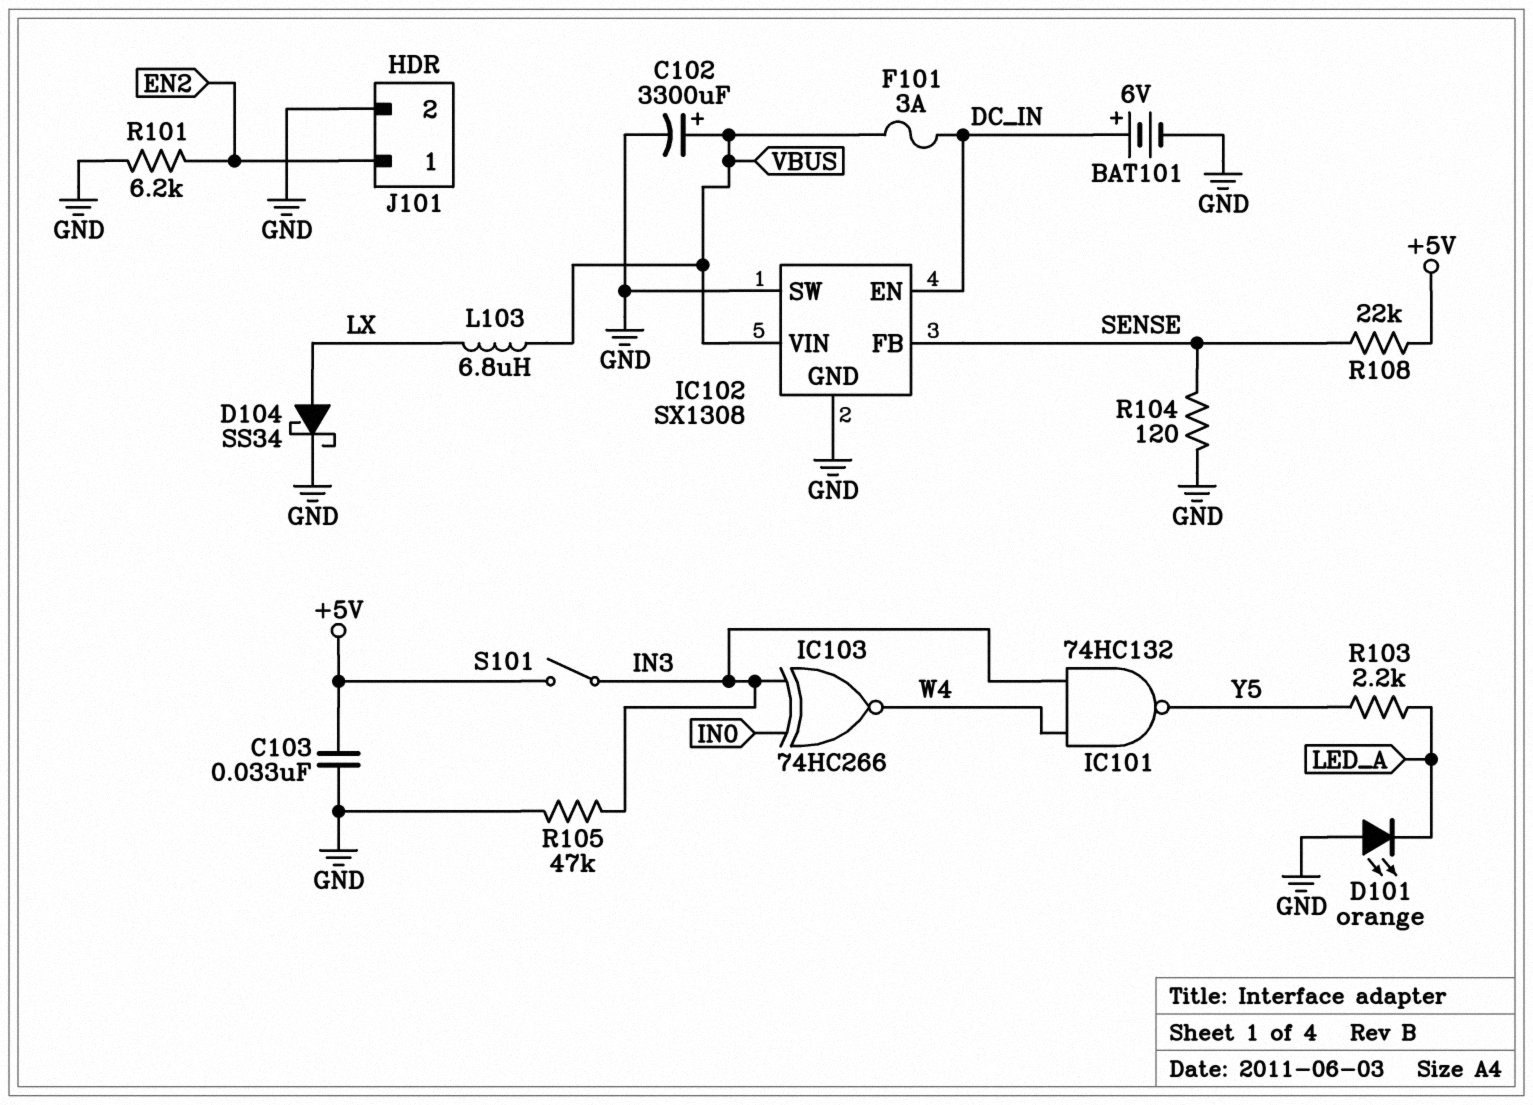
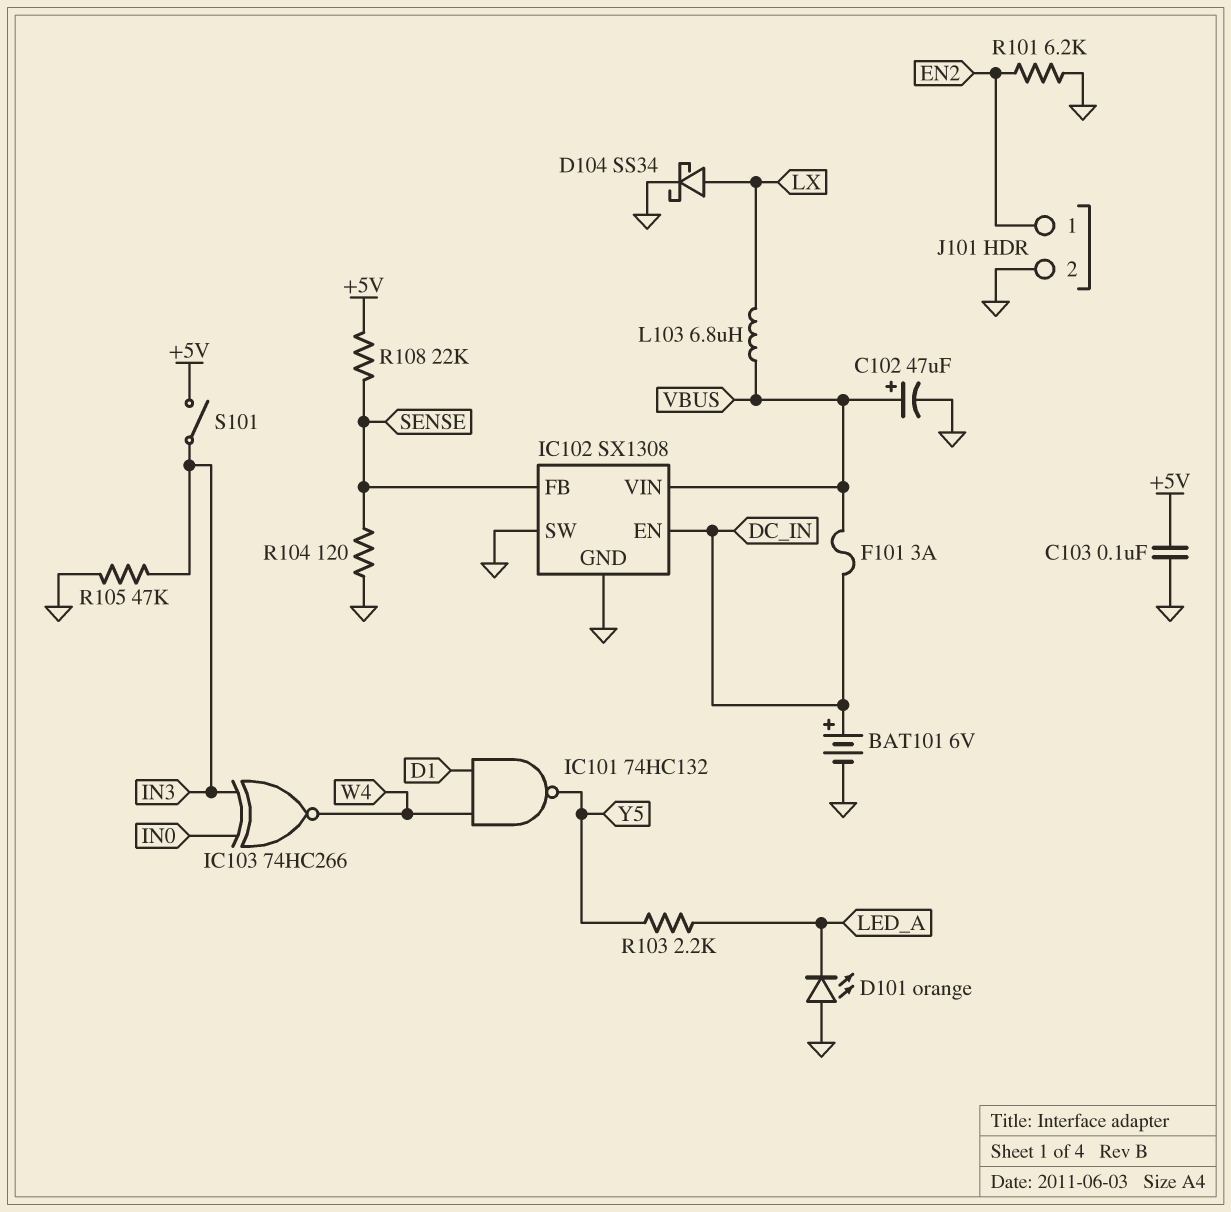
C102: 3300uF (plus VBUS, minus GND) -> 47uF (plus VBUS, minus GND)
C103: 33nF (+5V, GND) -> 100nF (+5V, GND)
IC101: NAND 74HC132 (in IN3, in W4, out Y5) -> NAND 74HC132 (in D1, in W4, out Y5)

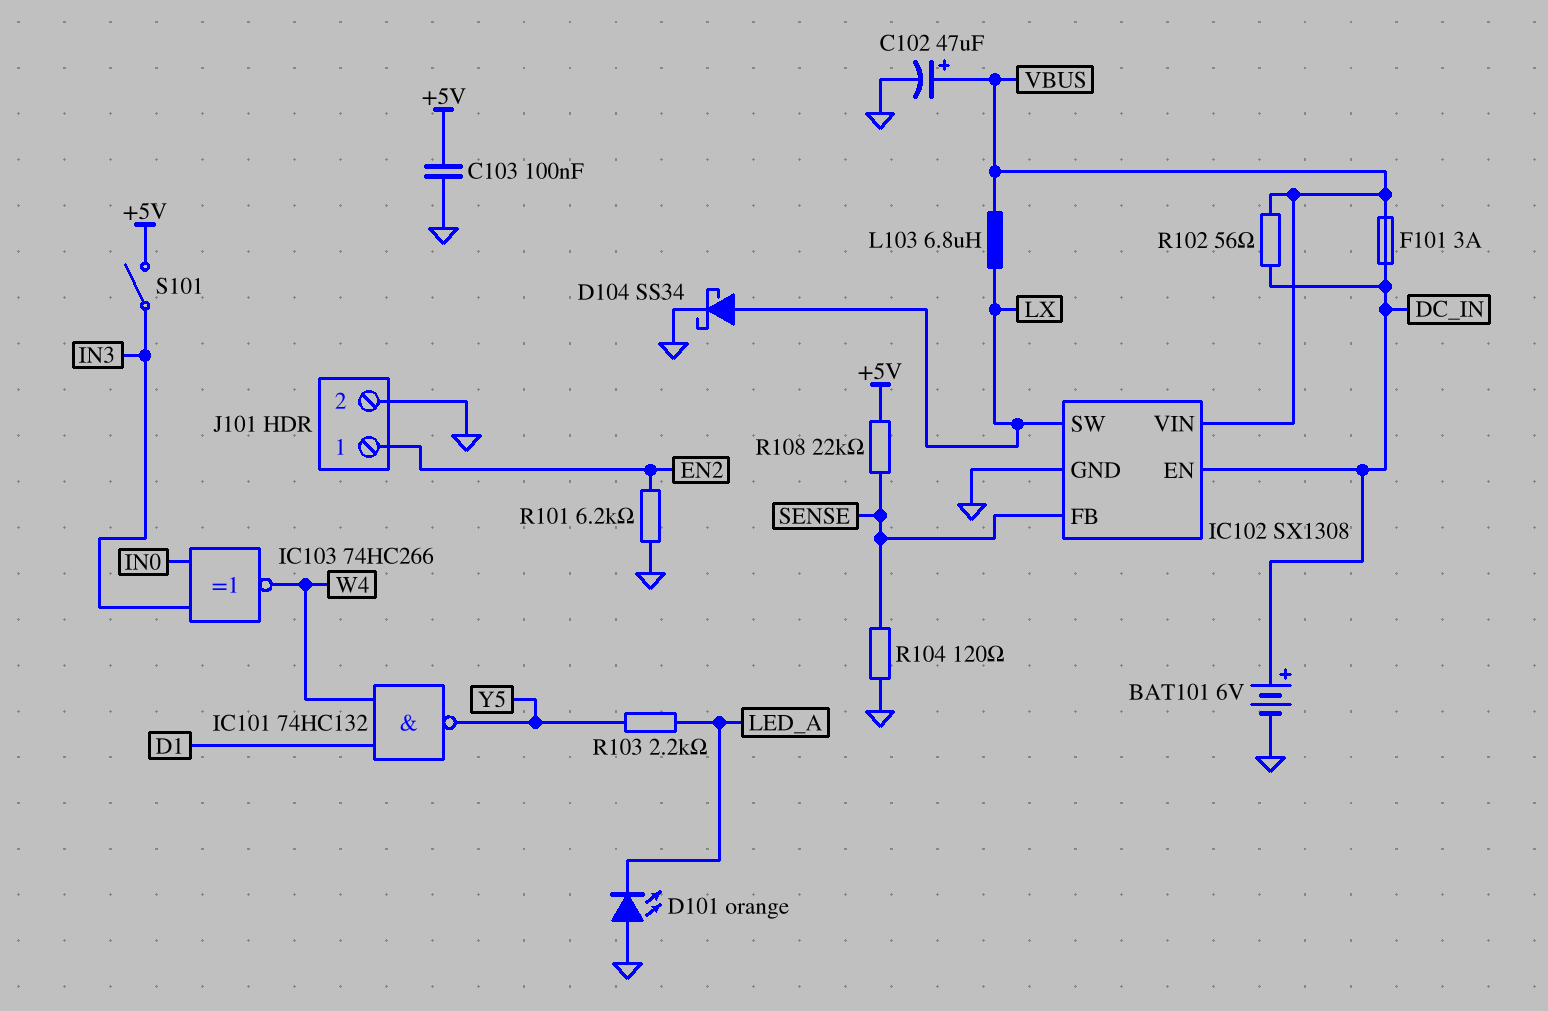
IC102 pin SW: GND -> LX
R102: none -> 56 (DC_IN, VBUS)
R105: 47k (GND, IN3) -> none

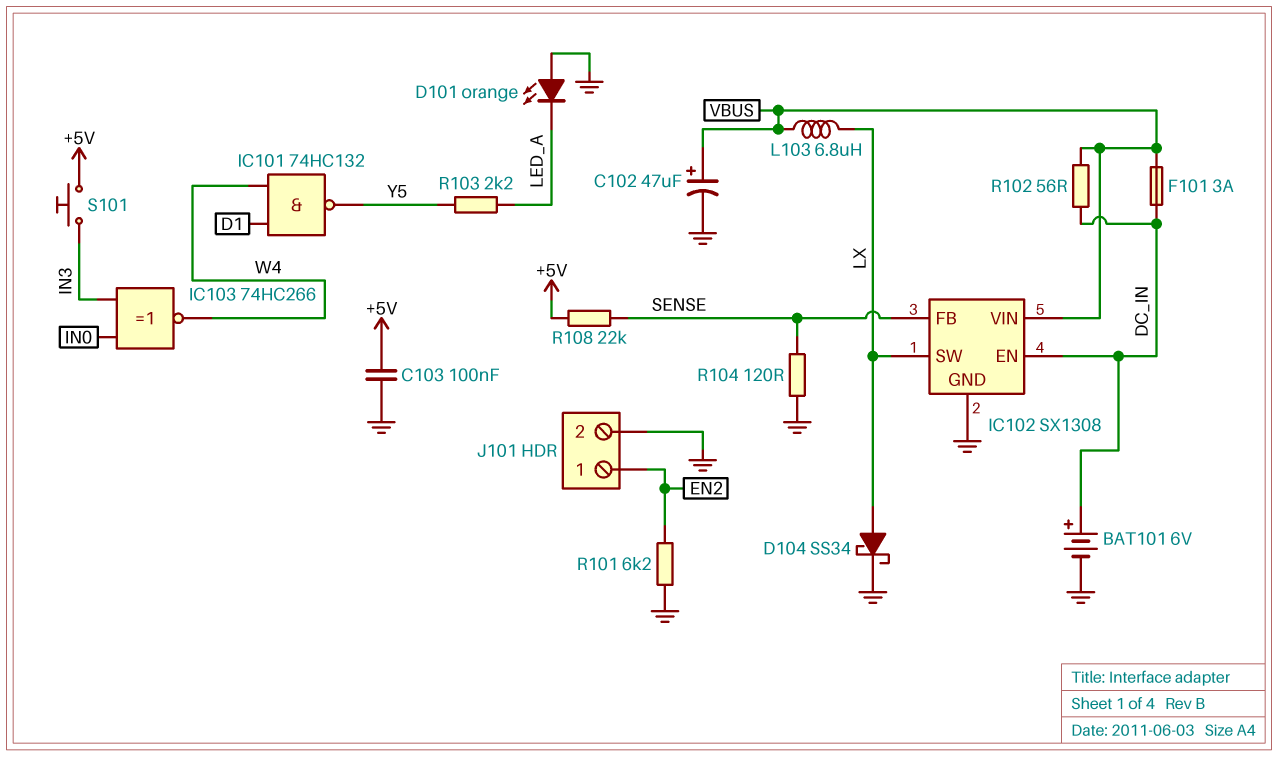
S101: switch (+5V, IN3) -> button (+5V, IN3)

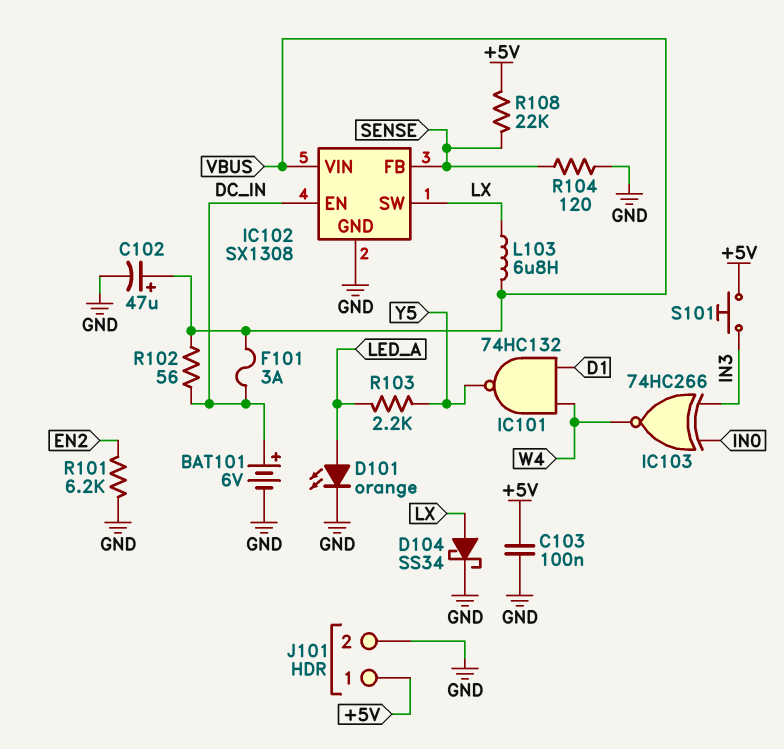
D101: LED orange (A GND, K LED_A) -> LED orange (A LED_A, K GND)
J101 pin 1: EN2 -> +5V

